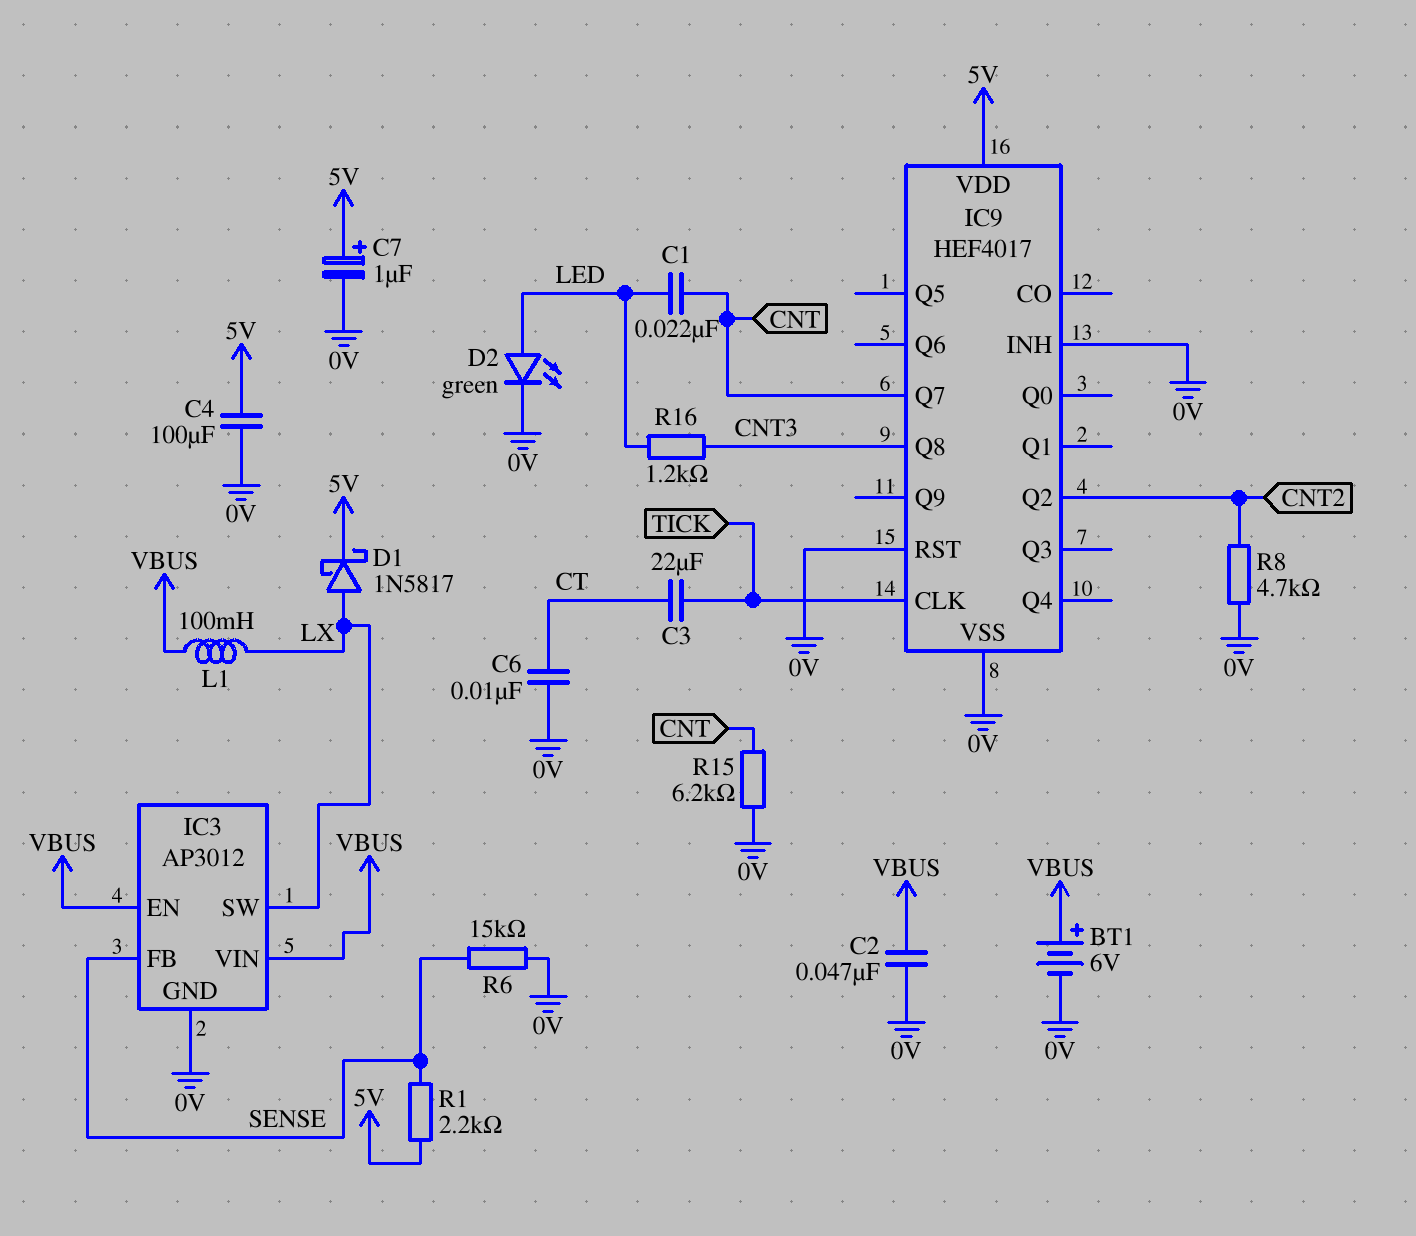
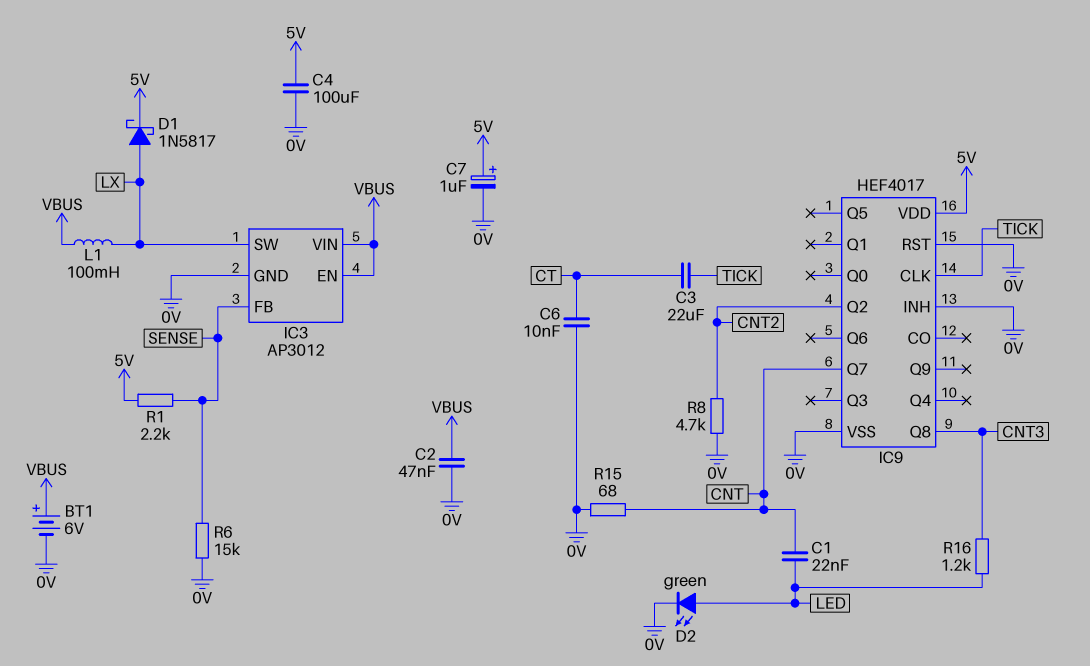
R15: 6.2k (0V, CNT) -> 68 (0V, CNT)

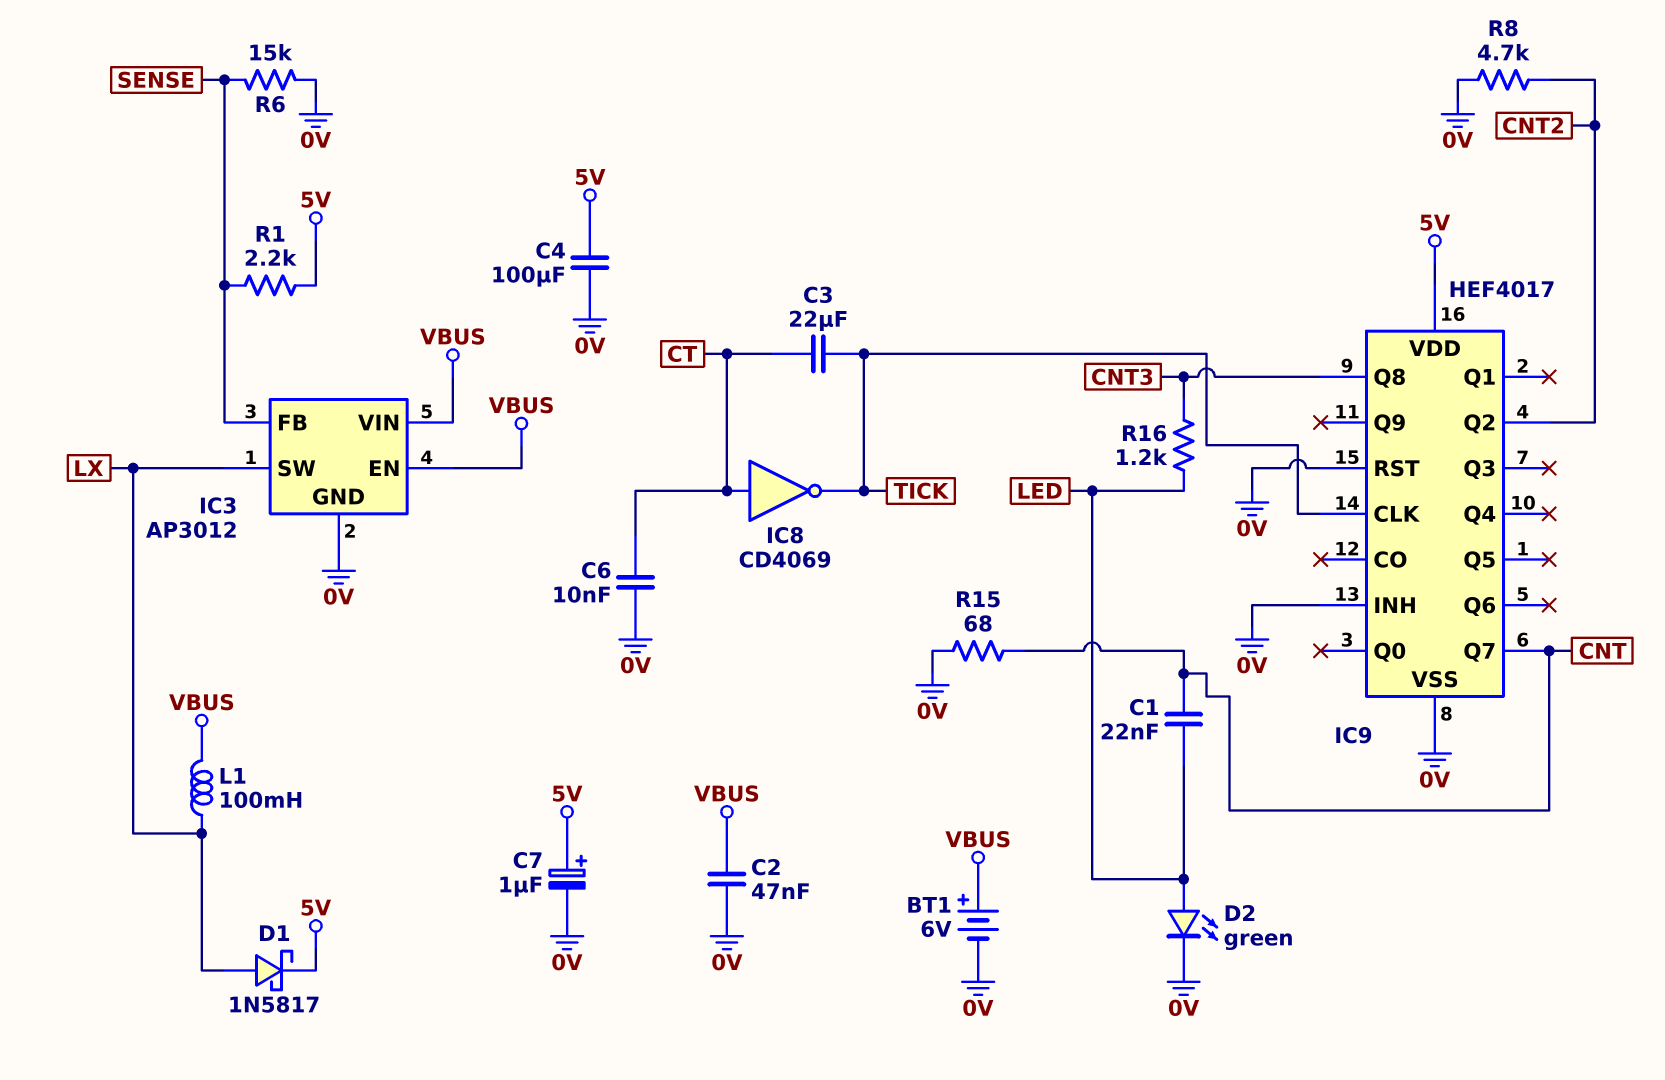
IC8: none -> NOT CD4069 (in CT, out TICK)

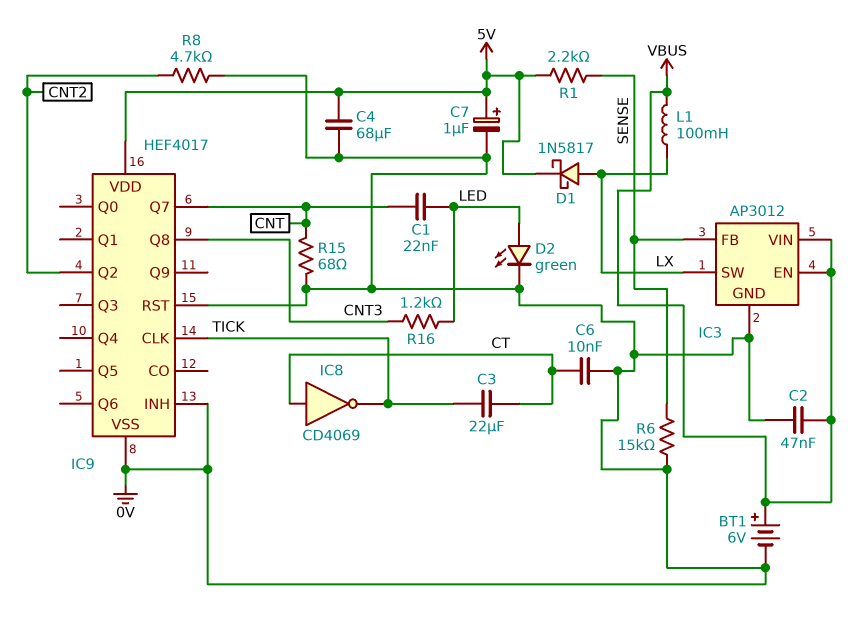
C4: 100uF (0V, 5V) -> 68uF (0V, 5V)

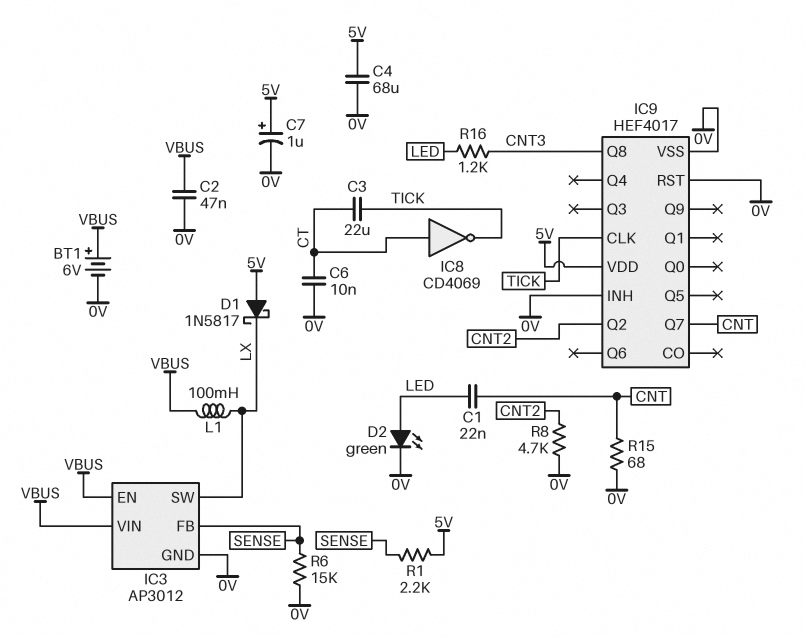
D1: schottky 1N5817 (A LX, K 5V) -> schottky 1N5817 (A 5V, K LX)

